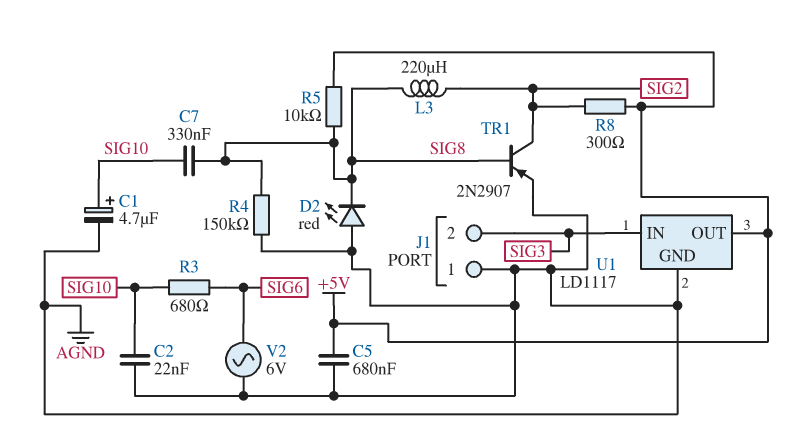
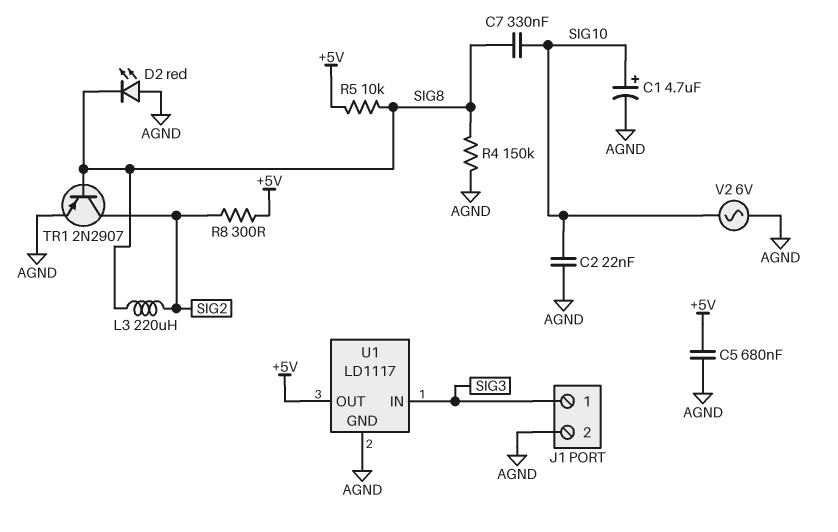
J1 pin 1: AGND -> SIG3
J1 pin 2: SIG3 -> AGND
R3: 680 (SIG6, SIG10) -> none
V2: AC 6V (AGND, SIG6) -> AC 6V (AGND, SIG10)

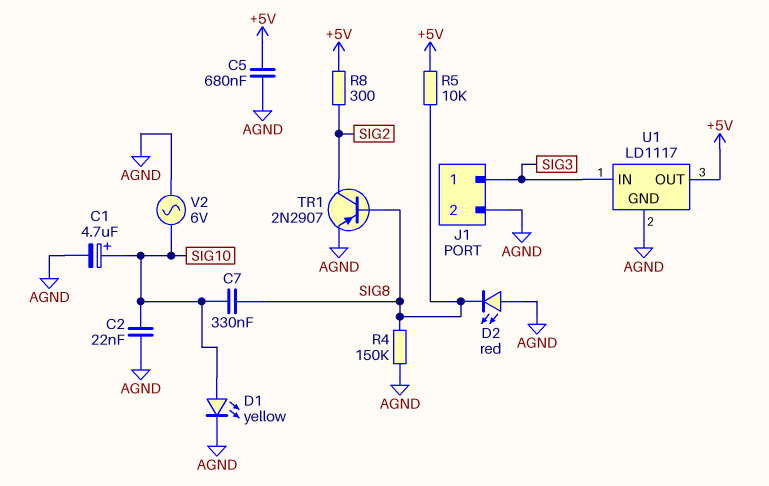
D1: none -> LED yellow (A SIG10, K AGND)
L3: 220uH (SIG2, SIG8) -> none

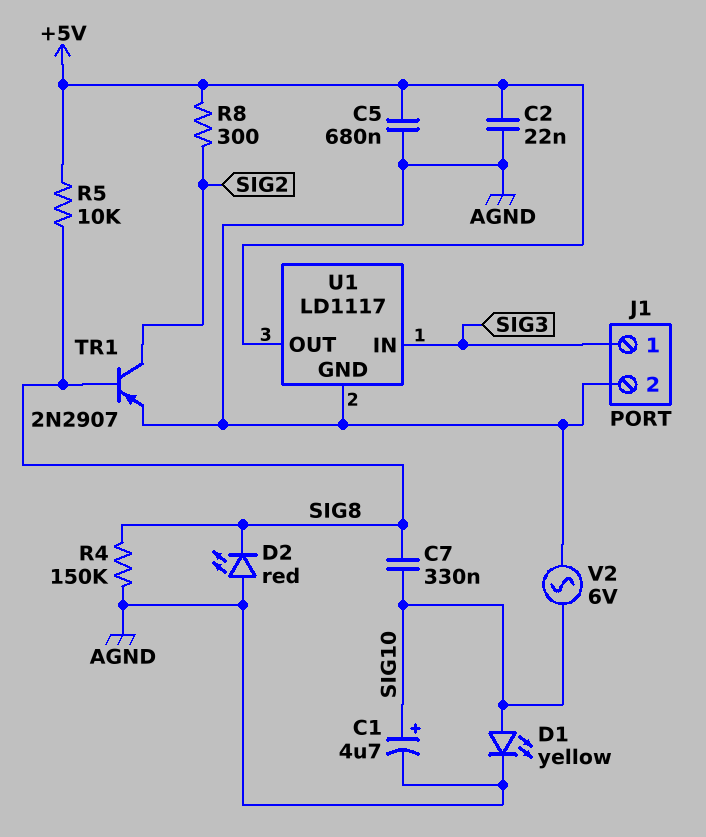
C2: 22nF (AGND, SIG10) -> 22nF (+5V, AGND)

